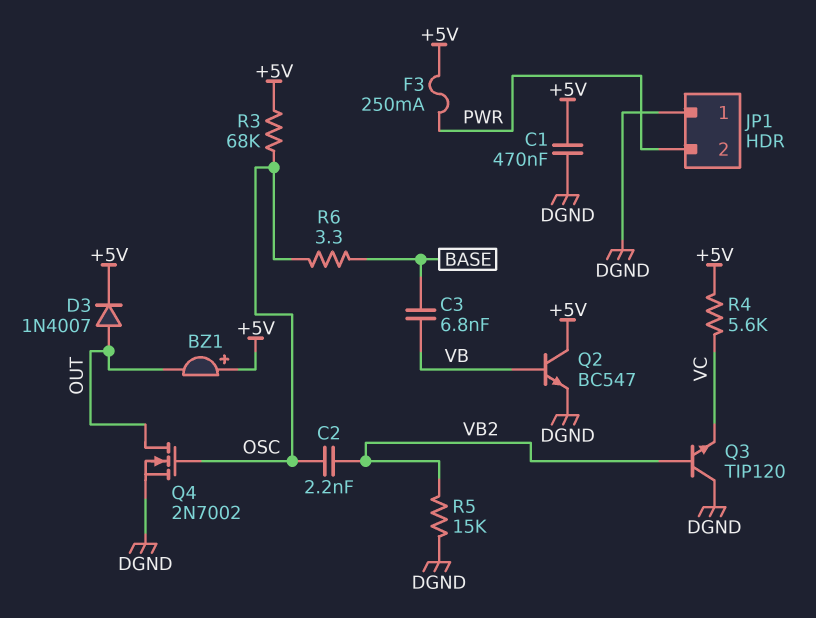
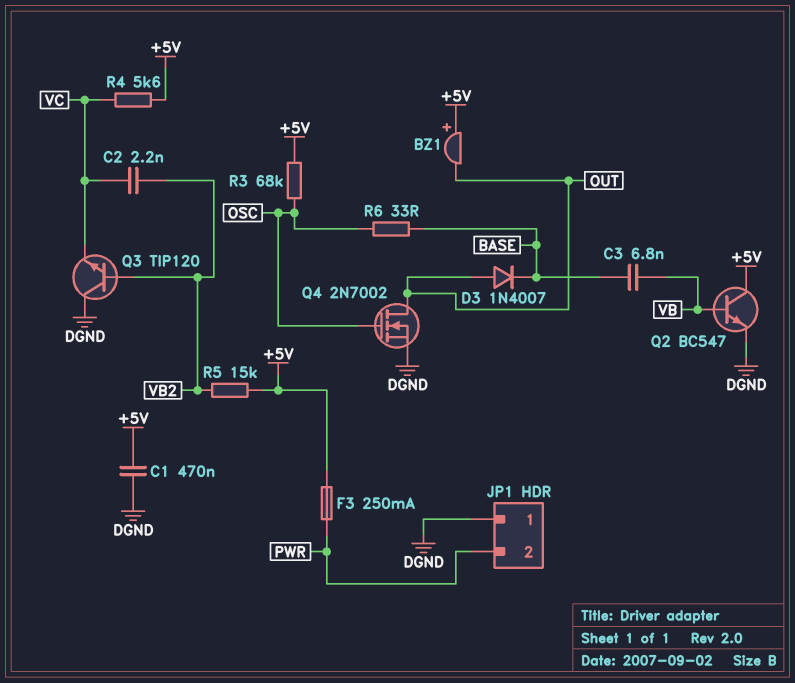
C2: 2.2nF (OSC, VB2) -> 2.2nF (VB2, VC)
D3: diode 1N4007 (A OUT, K +5V) -> diode 1N4007 (A OUT, K BASE)
R5: 15k (DGND, VB2) -> 15k (+5V, VB2)
R6: 3.3 (BASE, OSC) -> 33 (BASE, OSC)

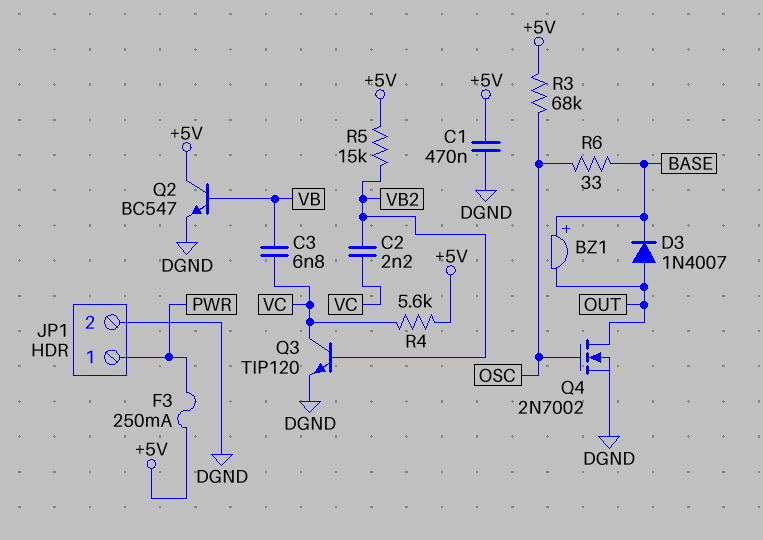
BZ1: buzzer (plus +5V, minus OUT) -> buzzer (plus BASE, minus OUT)
C3: 6.8nF (BASE, VB) -> 6.8nF (VB, VC)
JP1 pin 1: DGND -> PWR
JP1 pin 2: PWR -> DGND
Q3: NPN TIP120 (B VB2, C DGND, E VC) -> NPN TIP120 (B VB2, C VC, E DGND)

